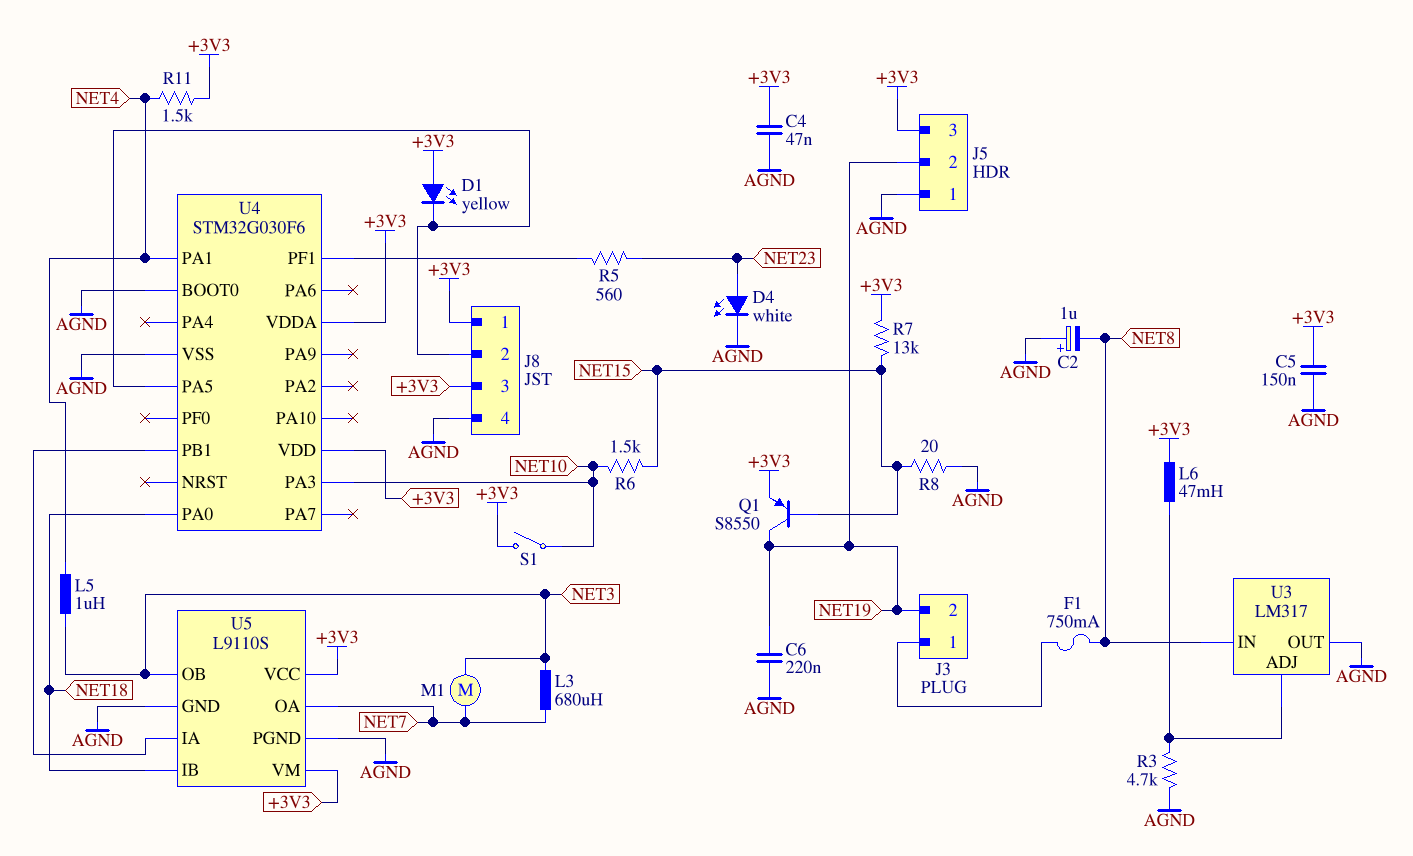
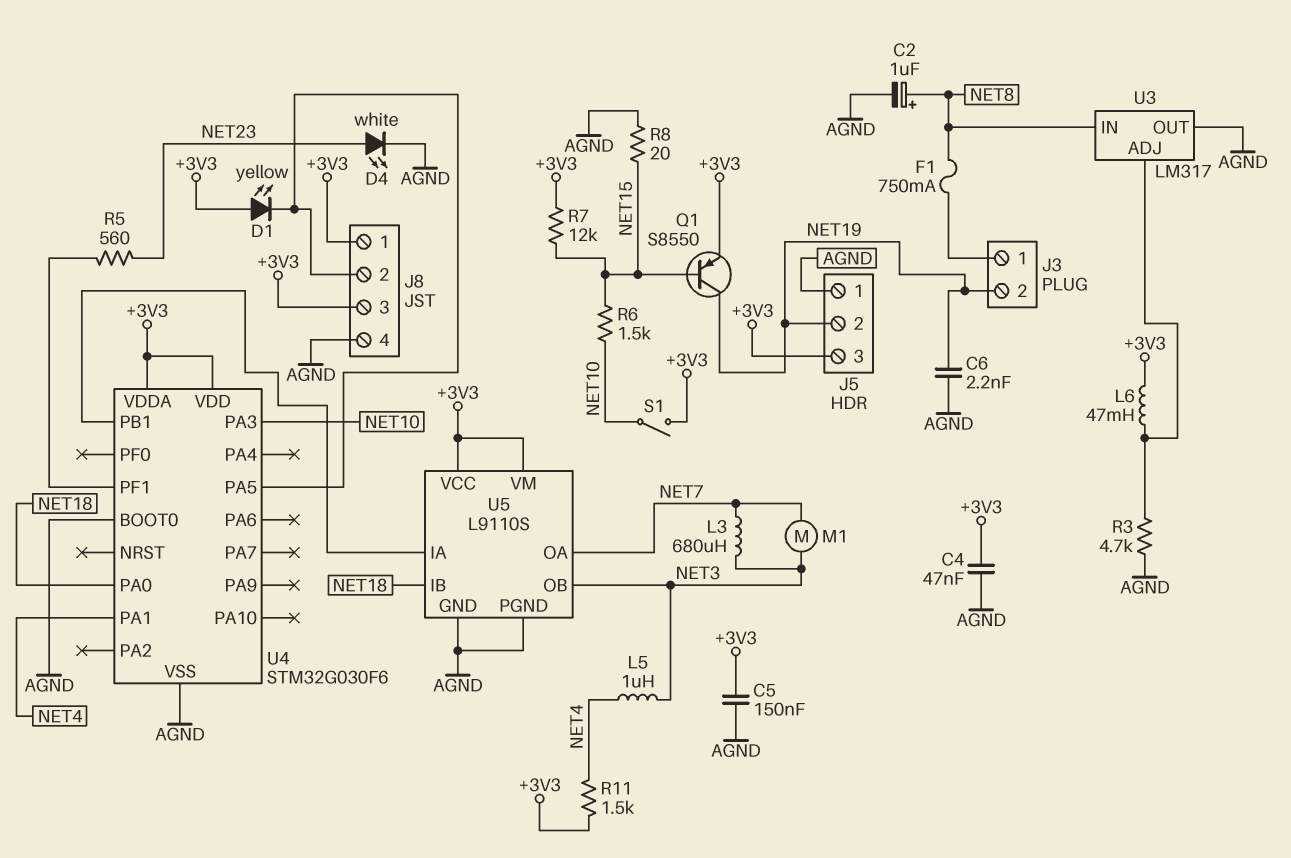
C2: 1uF (plus AGND, minus NET8) -> 1uF (plus NET8, minus AGND)
C6: 220nF (AGND, NET19) -> 2.2nF (AGND, NET19)
R7: 13k (+3V3, NET15) -> 12k (+3V3, NET15)

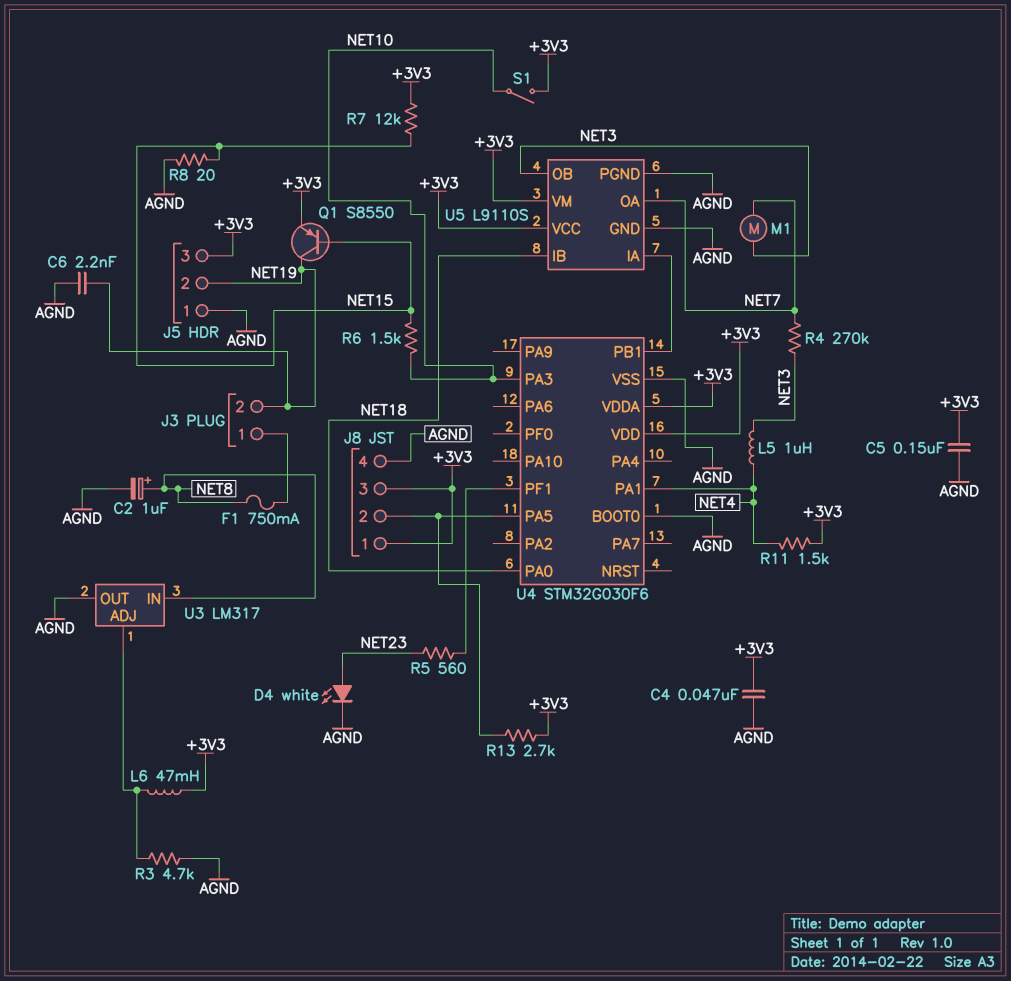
D1: LED yellow (A +3V3, K J8/2) -> none
L3: 680uH (NET3, NET7) -> none
R4: none -> 270k (NET3, NET7)
R13: none -> 2.7k (+3V3, J8/2)

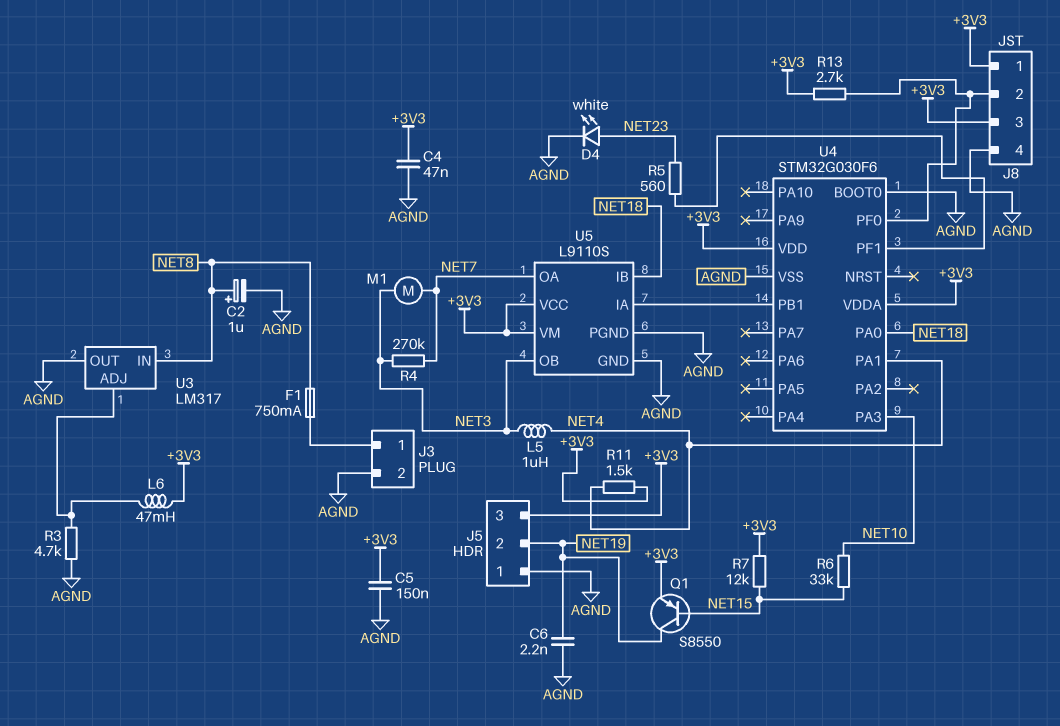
J3 pin 2: NET19 -> AGND
R6: 1.5k (NET10, NET15) -> 33k (NET10, NET15)
R8: 20 (AGND, NET15) -> none
S1: switch (+3V3, NET10) -> none
U4 pin PA5: J8/2 -> none
U4 pin PF0: none -> J8/2

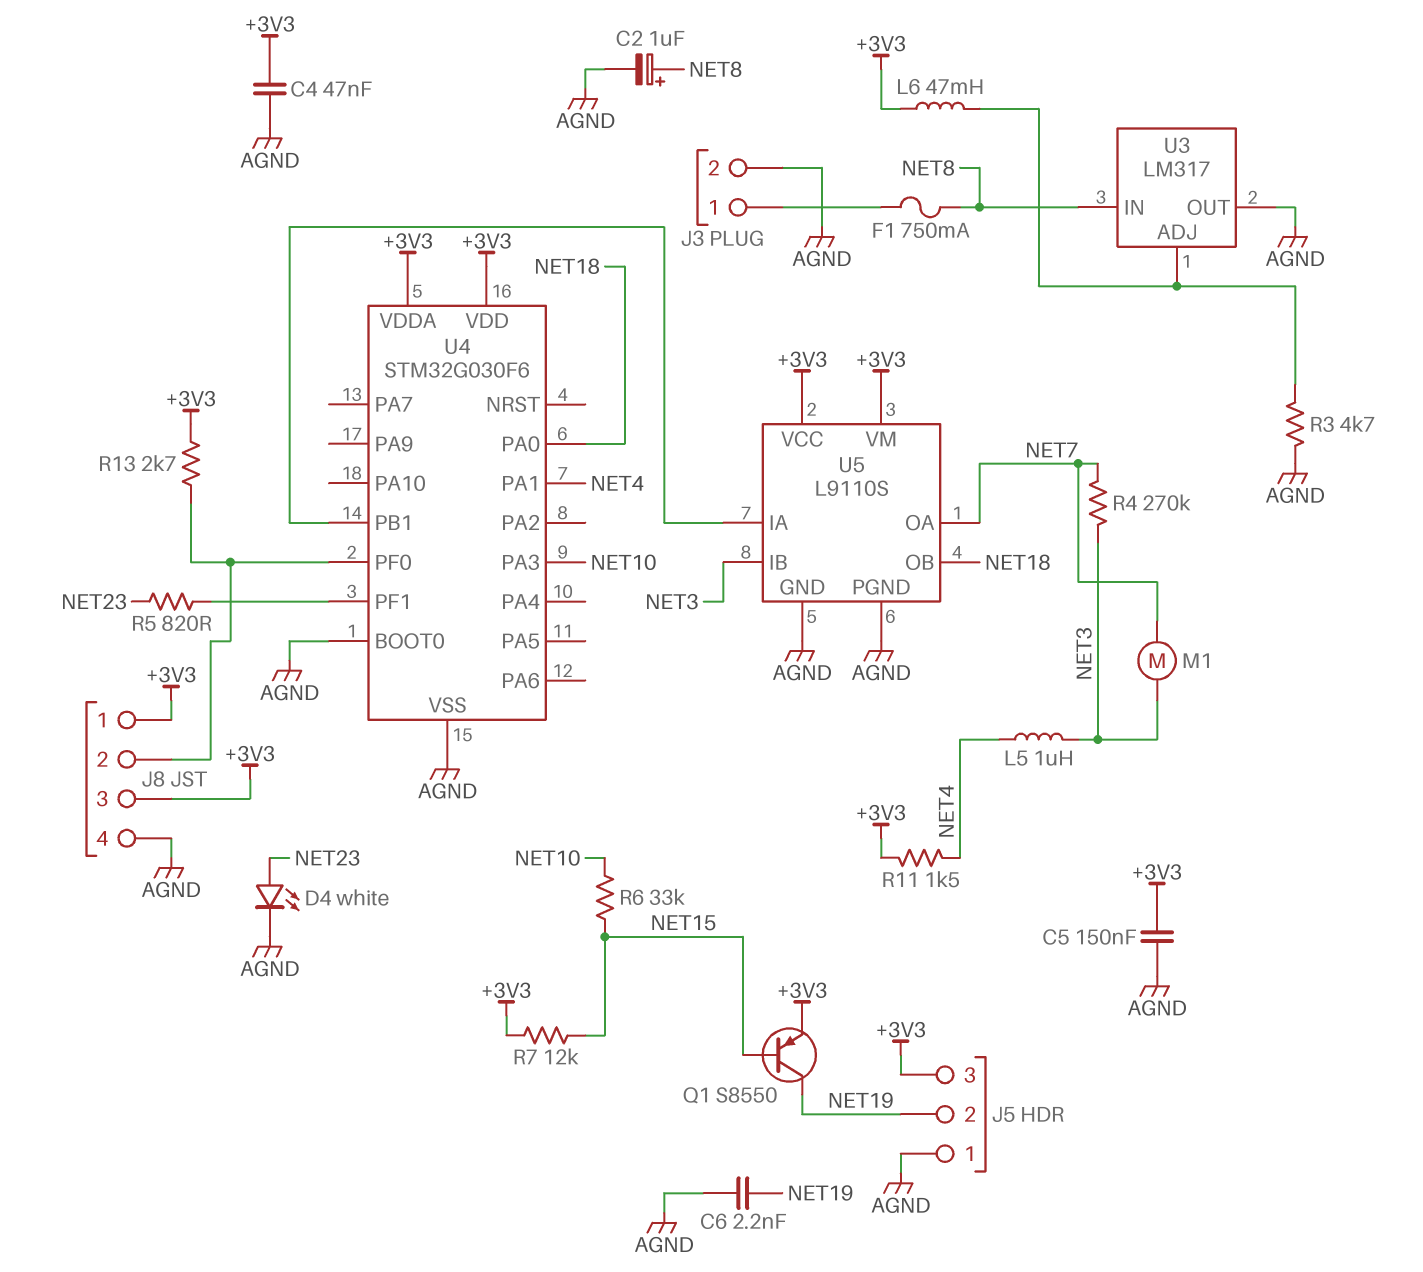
R5: 560 (NET23, U4/PF1) -> 820 (NET23, U4/PF1)
U5 pin IB: NET18 -> NET3
U5 pin OB: NET3 -> NET18

